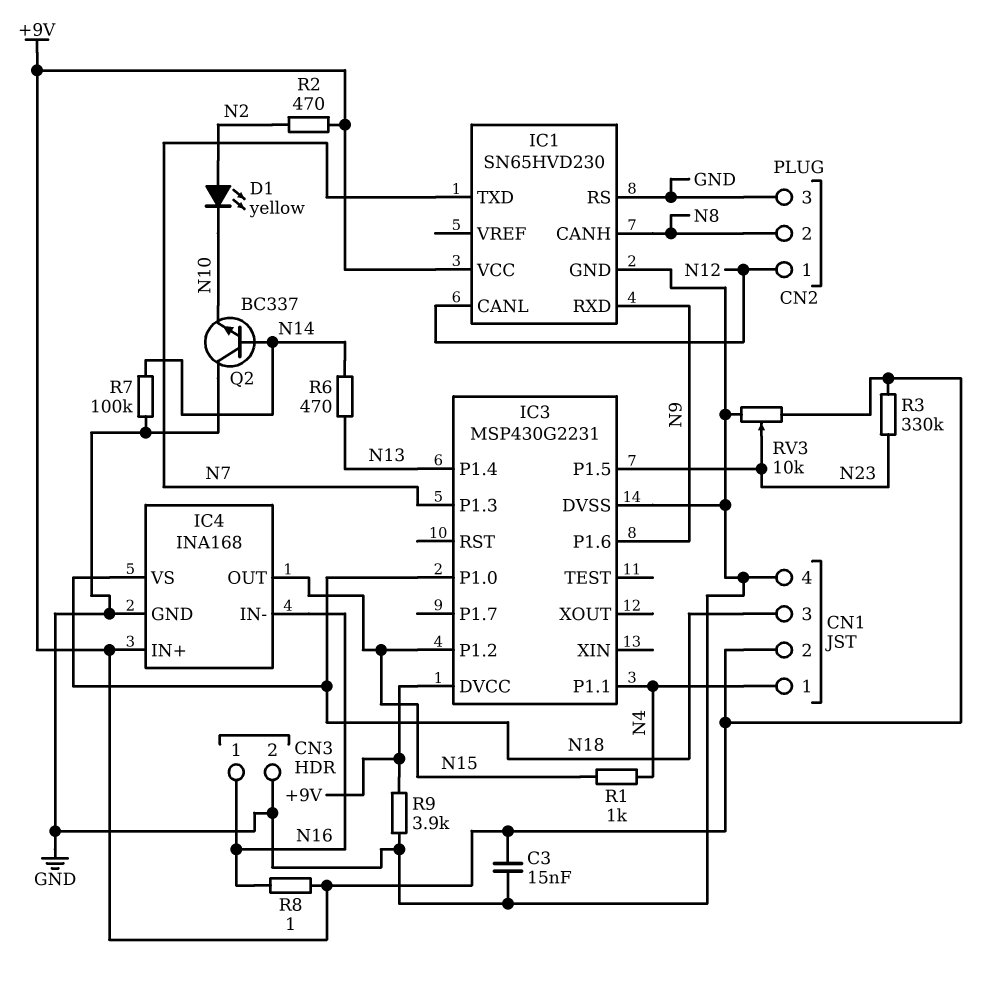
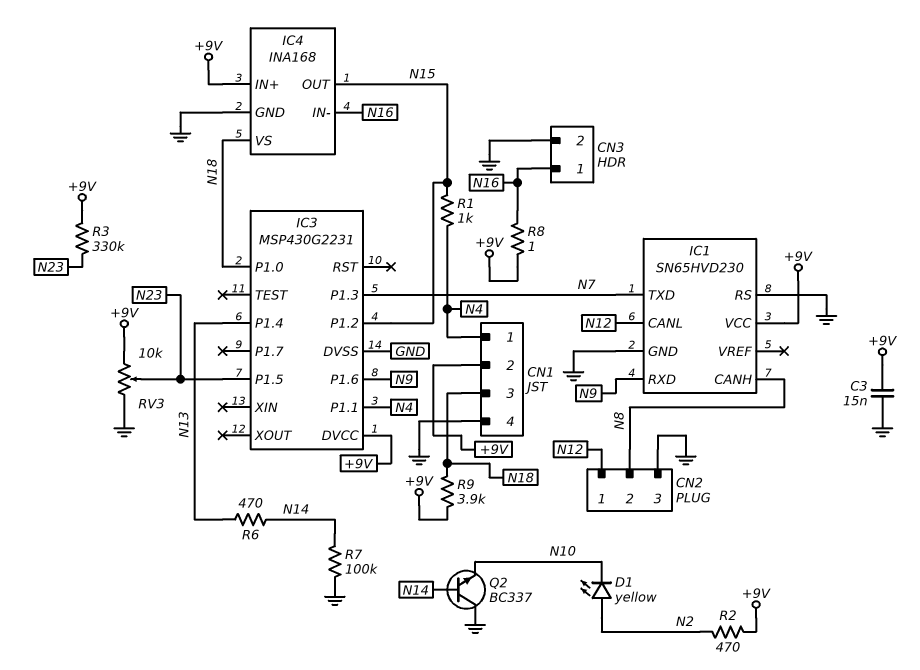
R9: 3.9k (+9V, GND) -> 3.9k (+9V, N18)

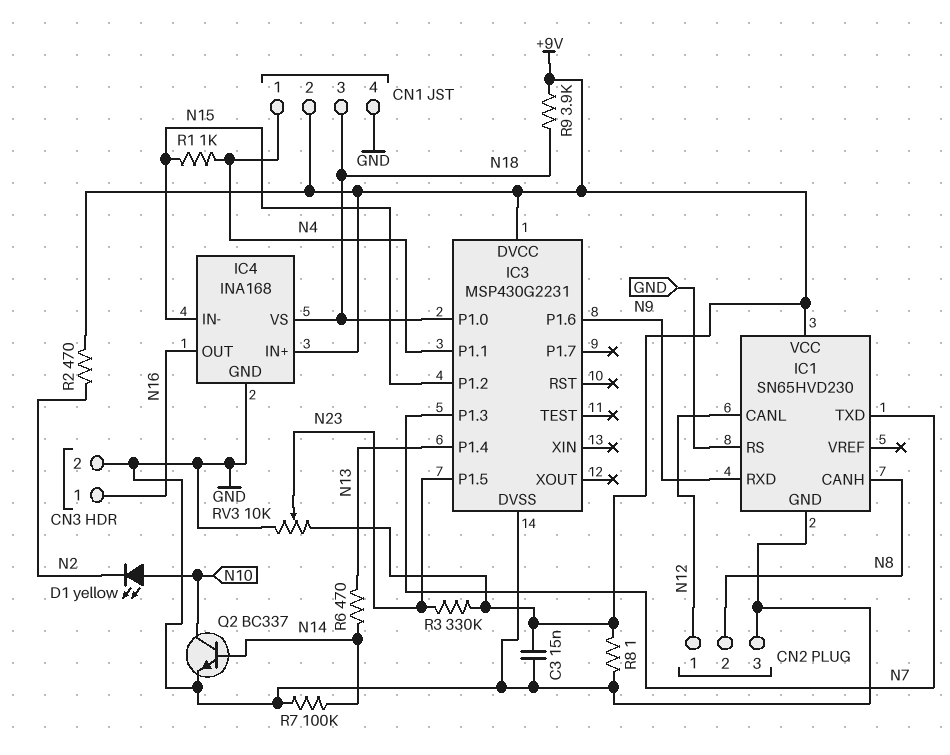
D1: LED yellow (A N2, K N10) -> LED yellow (A N10, K N2)
IC4 pin IN-: N16 -> N15
IC4 pin OUT: N15 -> N16
Q2: NPN BC337 (B N14, C GND, E N10) -> NPN BC337 (B N14, C N10, E GND)
R8: 1 (+9V, N16) -> 1 (+9V, GND)

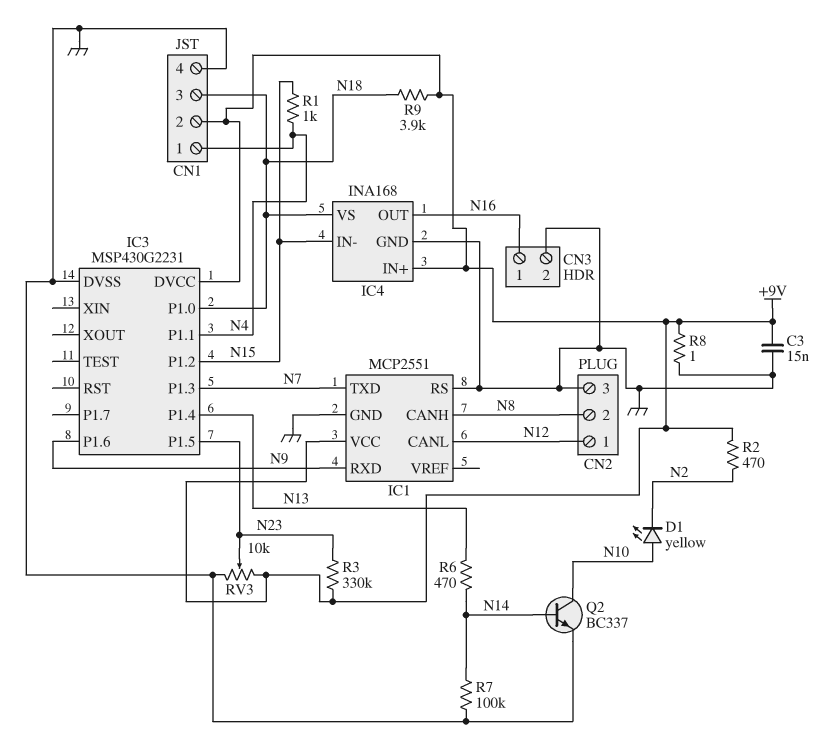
IC1: SN65HVD230 -> MCP2551

